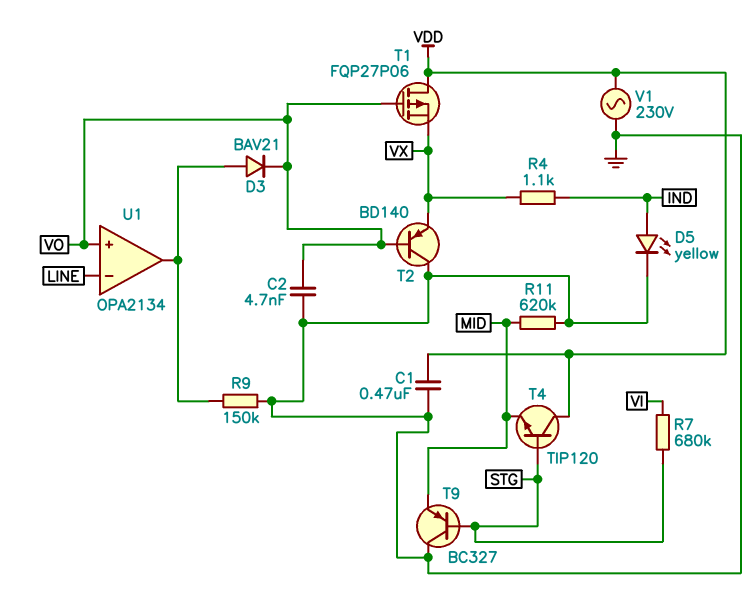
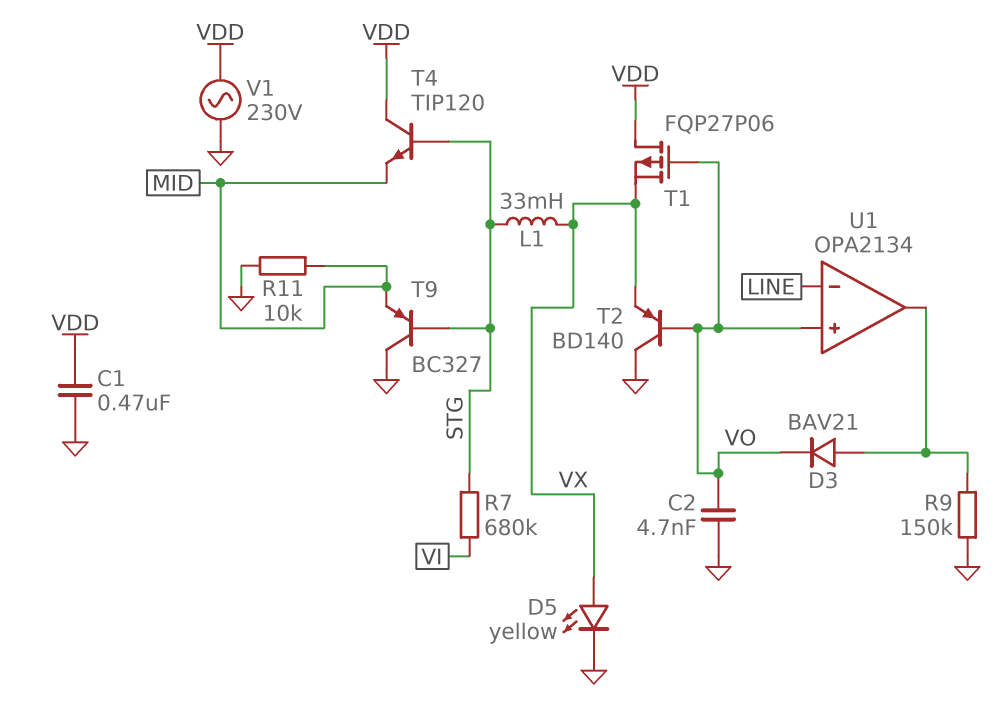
D5: LED yellow (A IND, K GND) -> LED yellow (A VX, K GND)
L1: none -> 33mH (STG, VX)
R4: 1.1k (IND, VX) -> none
R11: 620k (GND, MID) -> 10k (GND, MID)

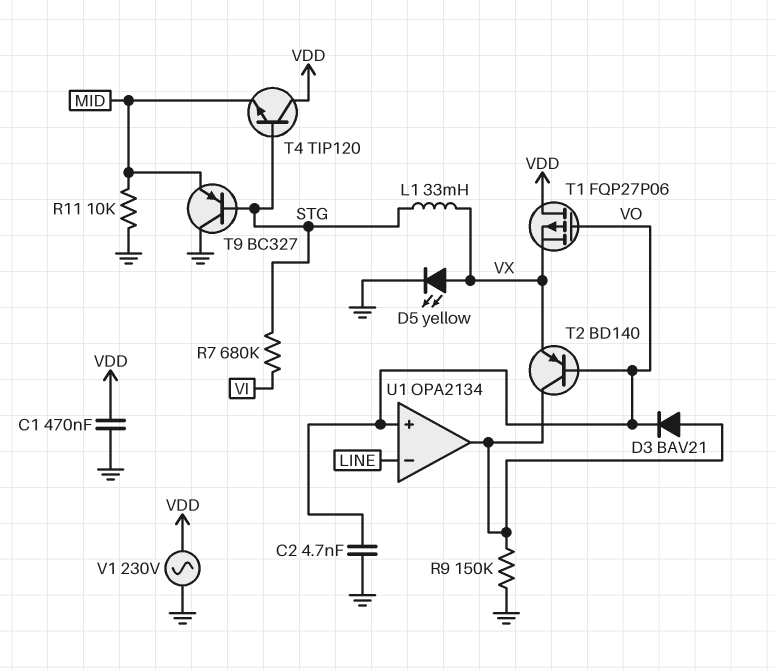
T2: PNP BD140 (B VO, C GND, E VX) -> PNP BD140 (B VO, C U1/out, E VX)

